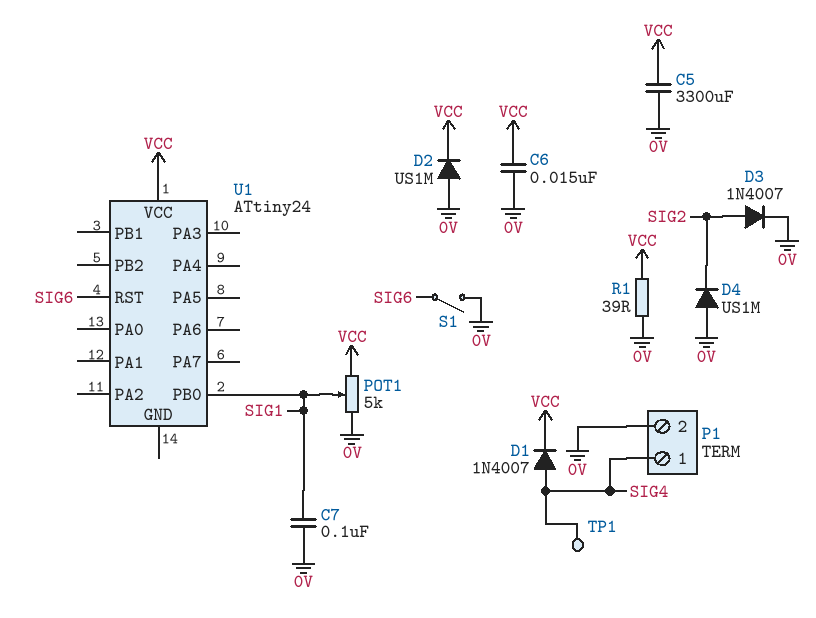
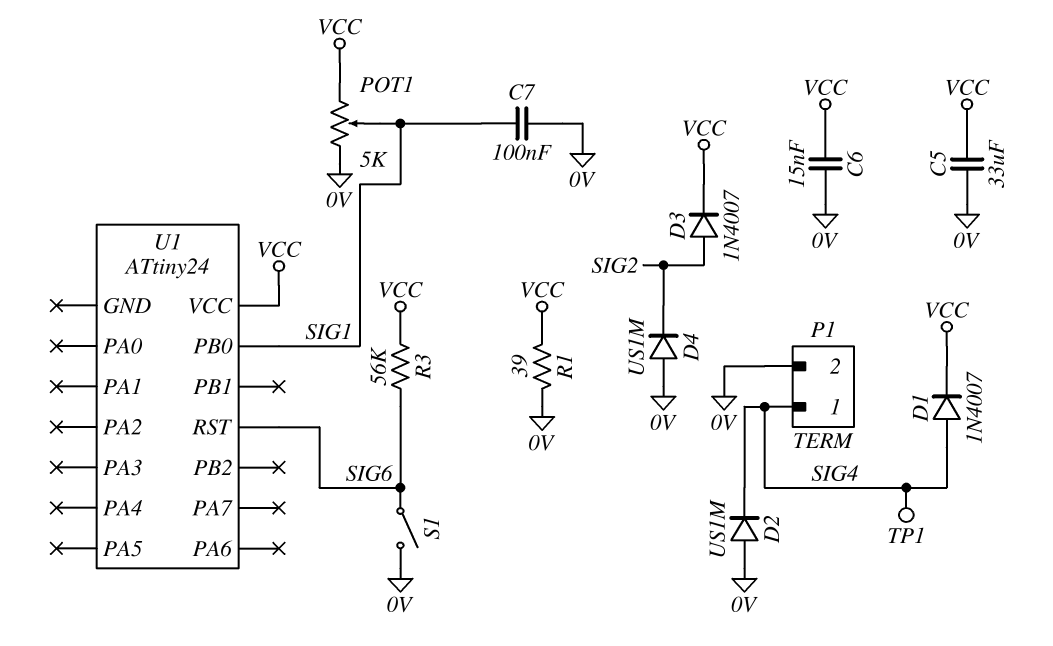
C5: 3300uF (0V, VCC) -> 33uF (0V, VCC)
D2: diode US1M (A 0V, K VCC) -> diode US1M (A 0V, K SIG4)
D3: diode 1N4007 (A SIG2, K 0V) -> diode 1N4007 (A SIG2, K VCC)
R3: none -> 56k (SIG6, VCC)

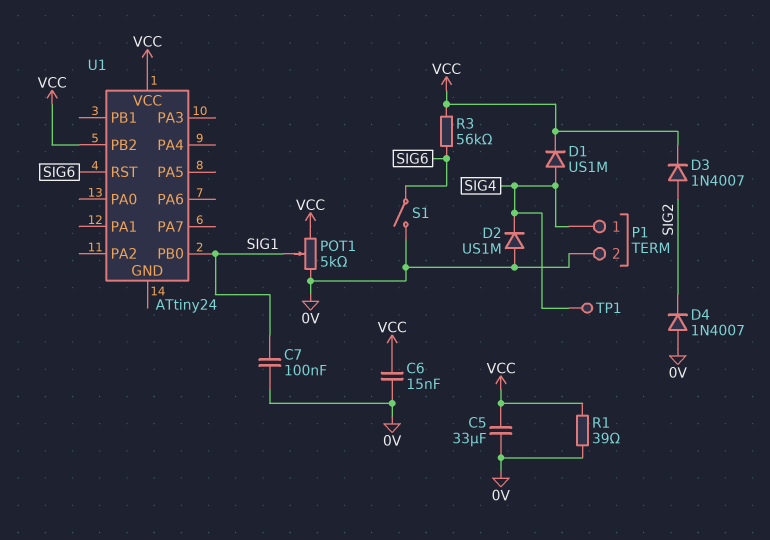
D1: diode 1N4007 (A SIG4, K VCC) -> diode US1M (A SIG4, K VCC)
D4: diode US1M (A 0V, K SIG2) -> diode 1N4007 (A 0V, K SIG2)
U1 pin PB2: none -> VCC

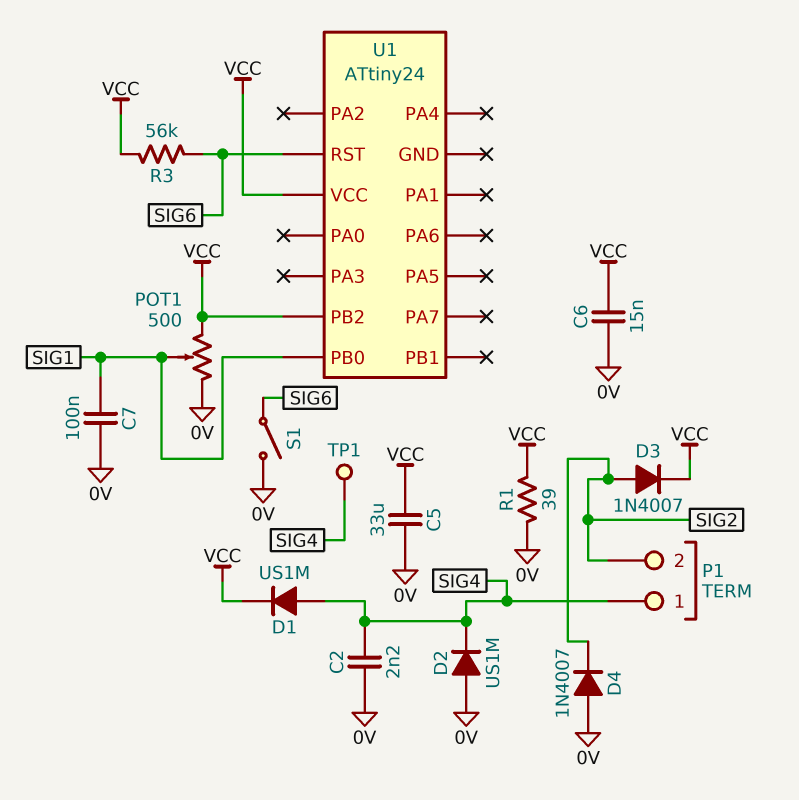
C2: none -> 2.2nF (0V, SIG4)
P1 pin 2: 0V -> SIG2
POT1: 5k (0V, VCC, wiper SIG1) -> 500 (0V, VCC, wiper SIG1)

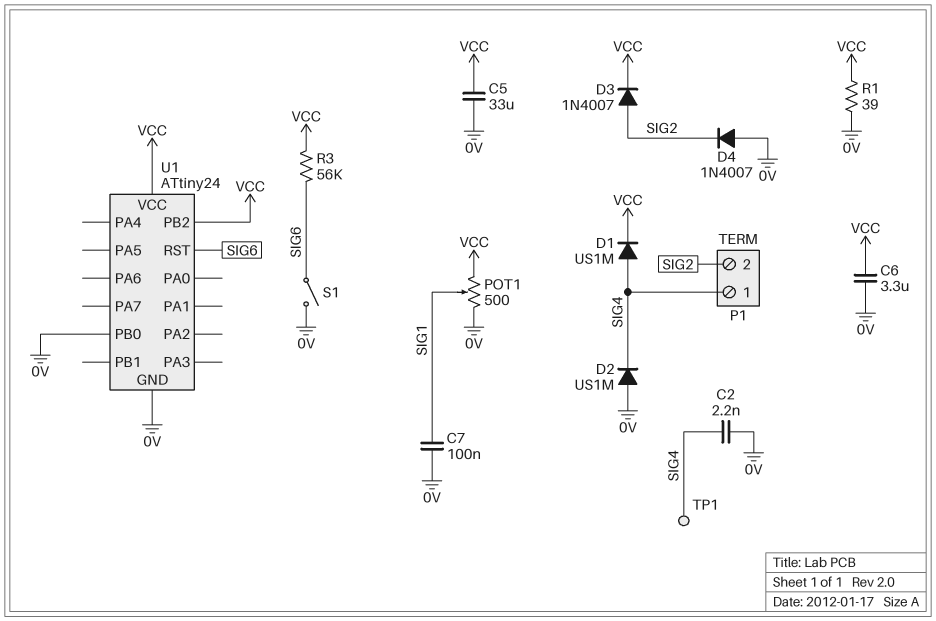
C6: 15nF (0V, VCC) -> 3.3uF (0V, VCC)
U1 pin GND: none -> 0V
U1 pin PB0: SIG1 -> 0V

